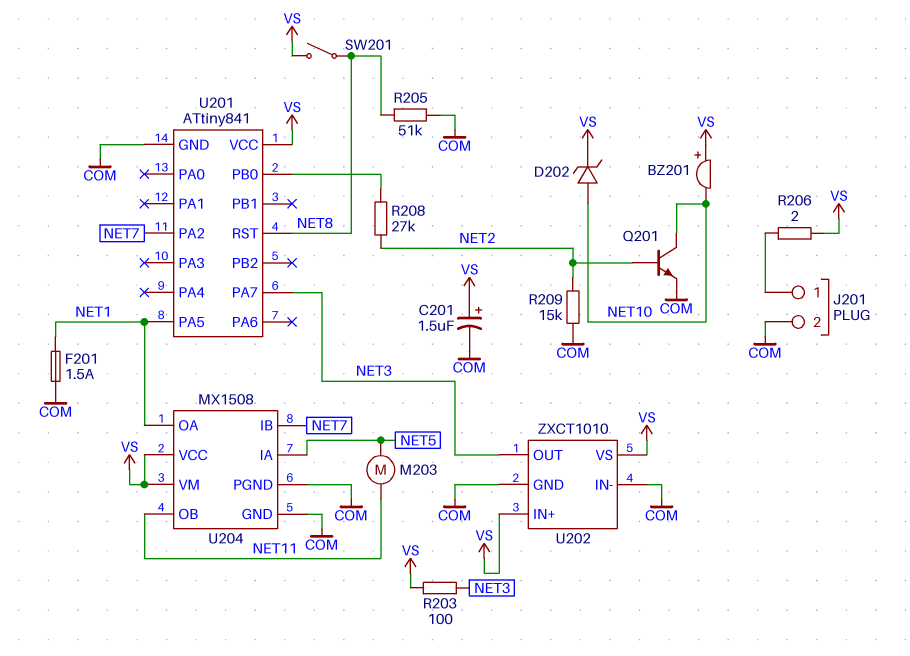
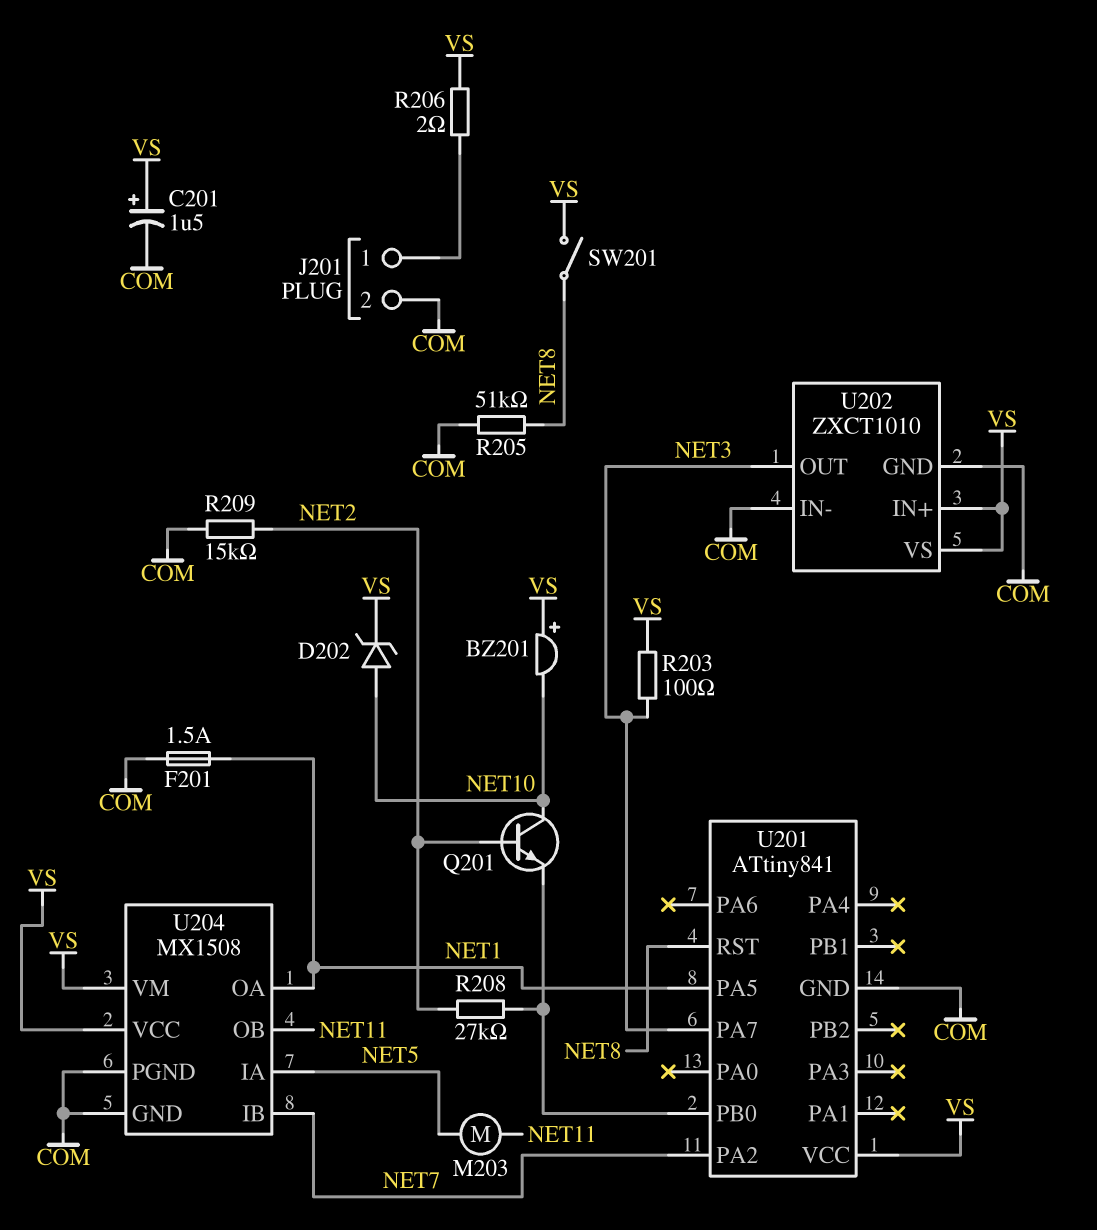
Q201: NPN (B NET2, C NET10, E COM) -> NPN (B NET2, C NET10, E U201/PB0)

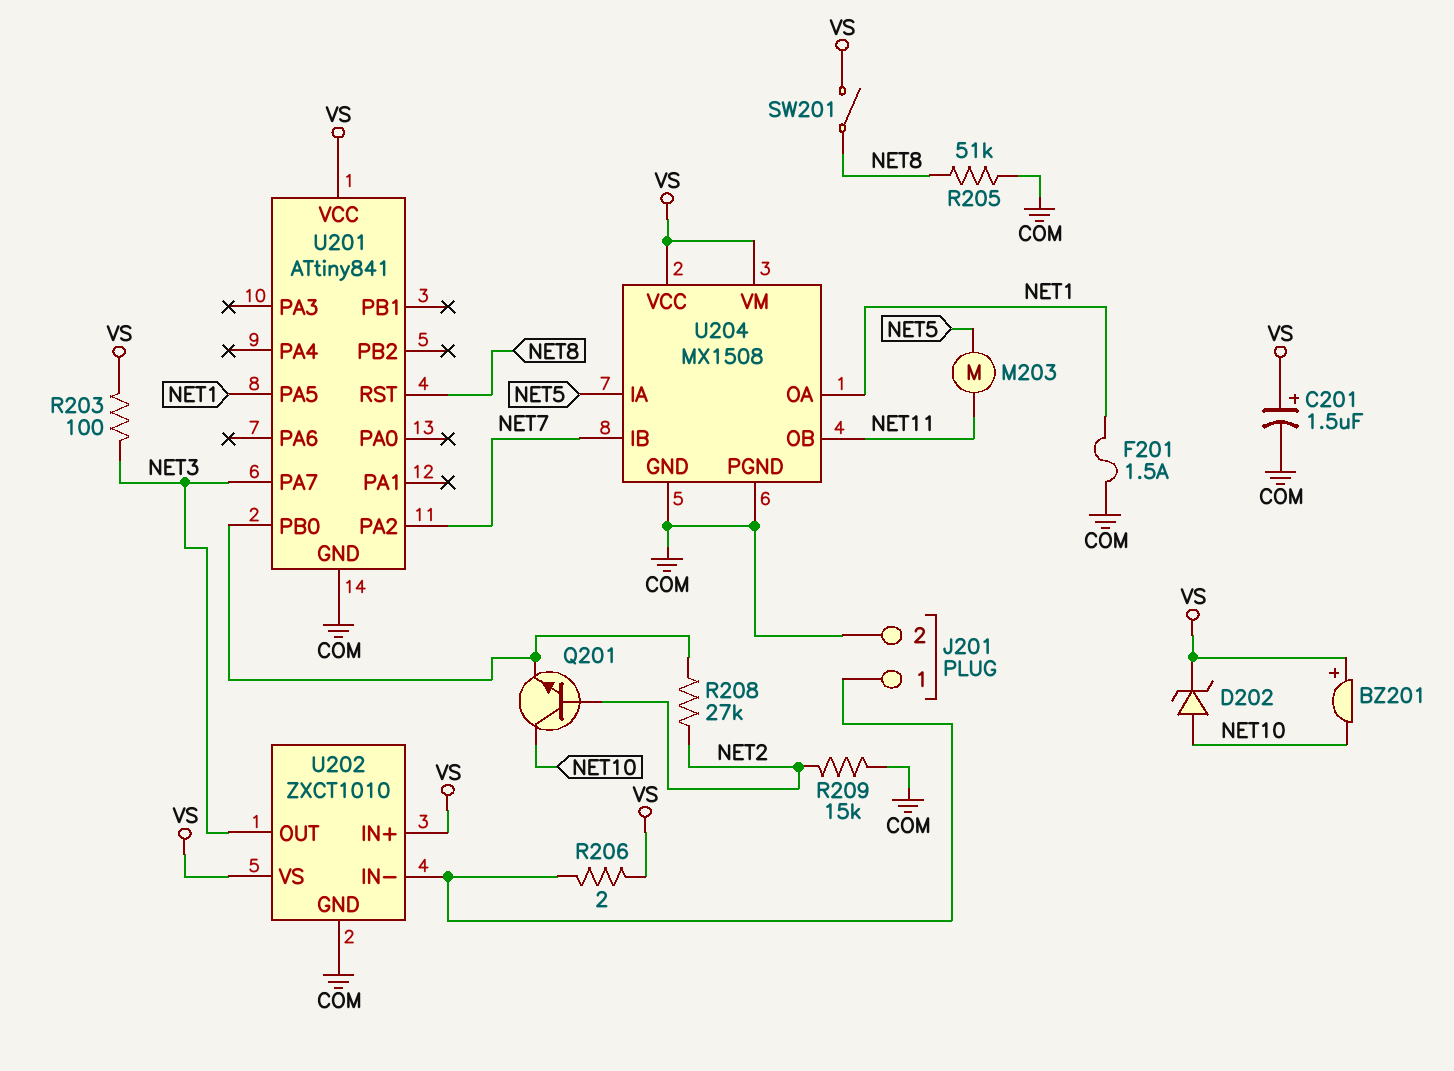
U202 pin IN-: COM -> J201/1

